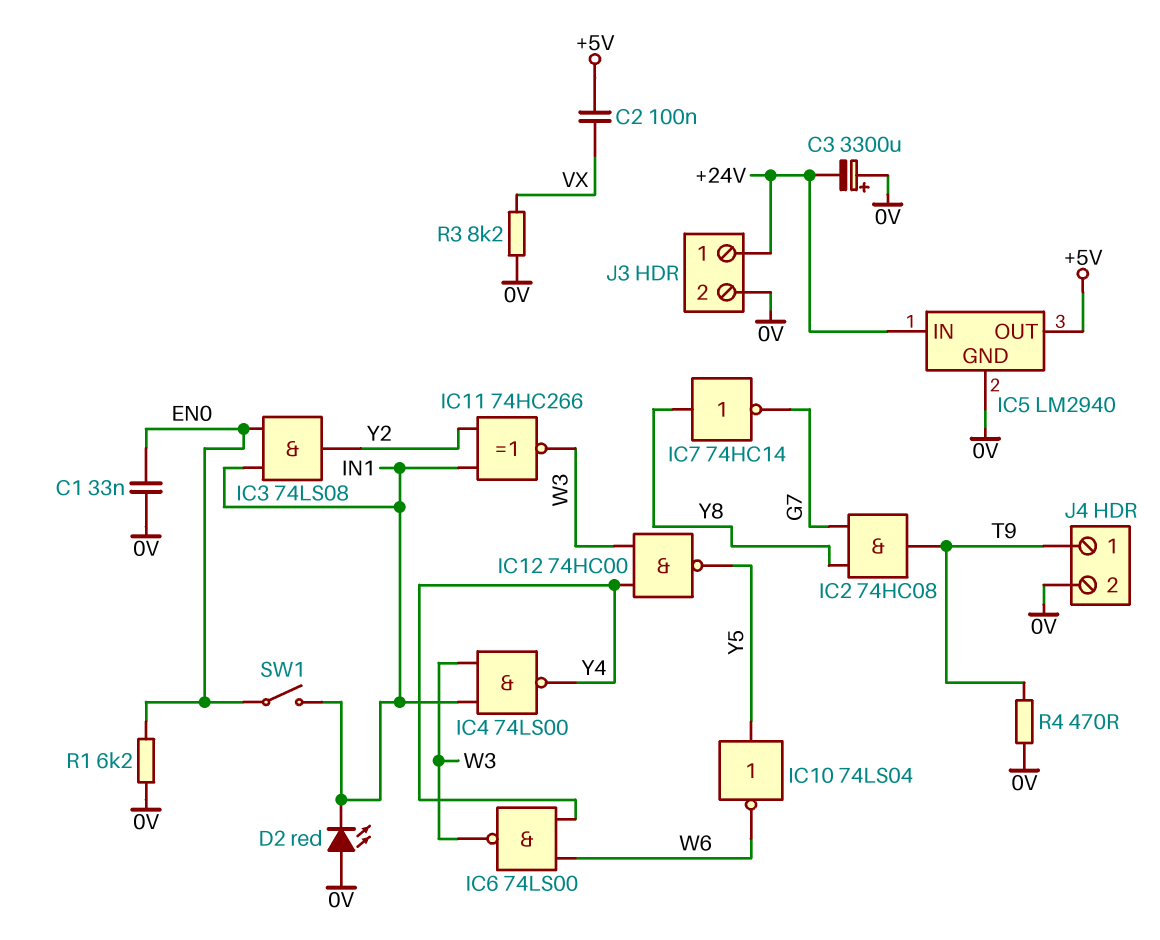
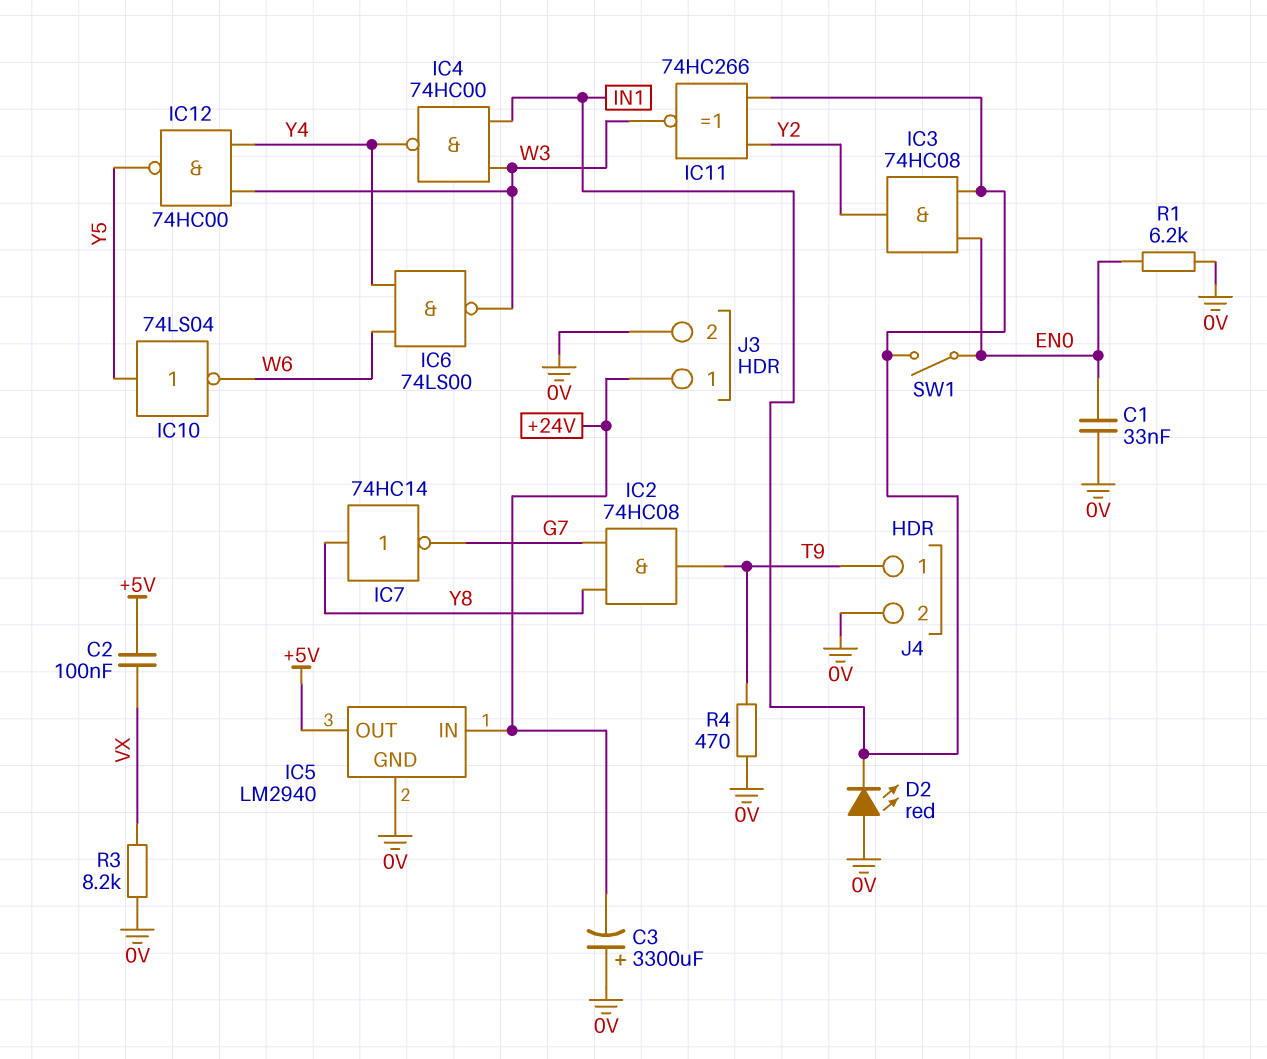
IC3: AND 74LS08 (in EN0, in IN1, out Y2) -> AND 74HC08 (in EN0, in IN1, out Y2)
IC4: NAND 74LS00 (in IN1, in W3, out Y4) -> NAND 74HC00 (in IN1, in W3, out Y4)

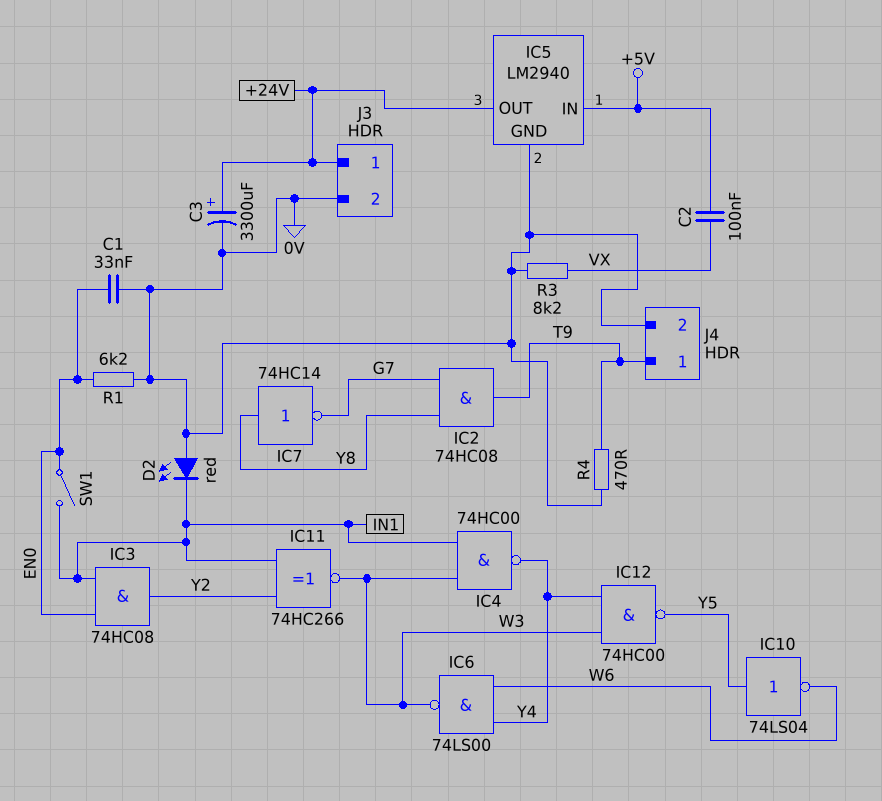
C3: 3300uF (plus 0V, minus +24V) -> 3300uF (plus +24V, minus 0V)
IC5 pin IN: +24V -> +5V
IC5 pin OUT: +5V -> +24V

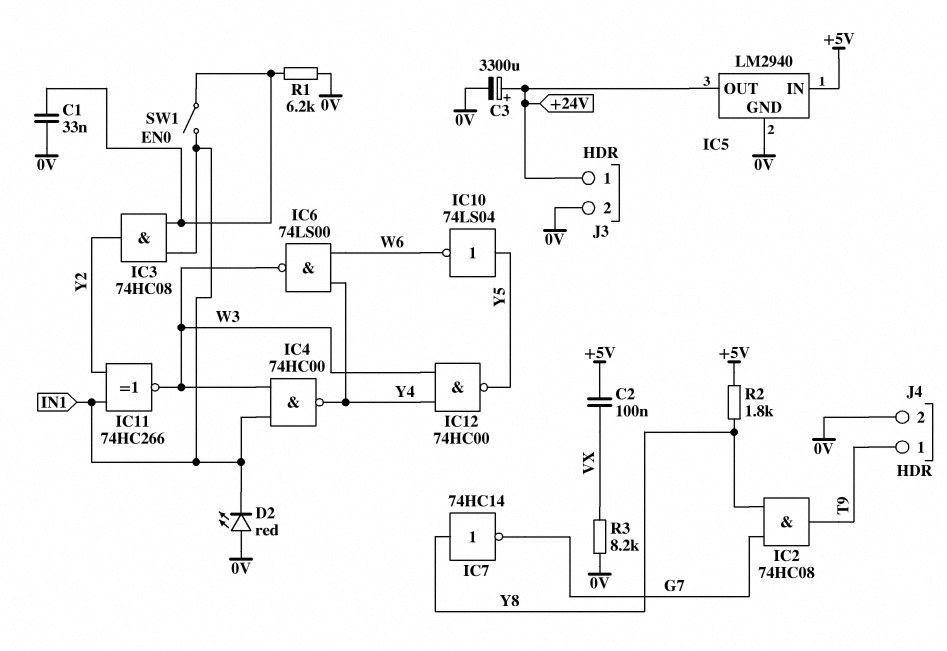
R2: none -> 1.8k (+5V, Y8)
R4: 470 (0V, T9) -> none

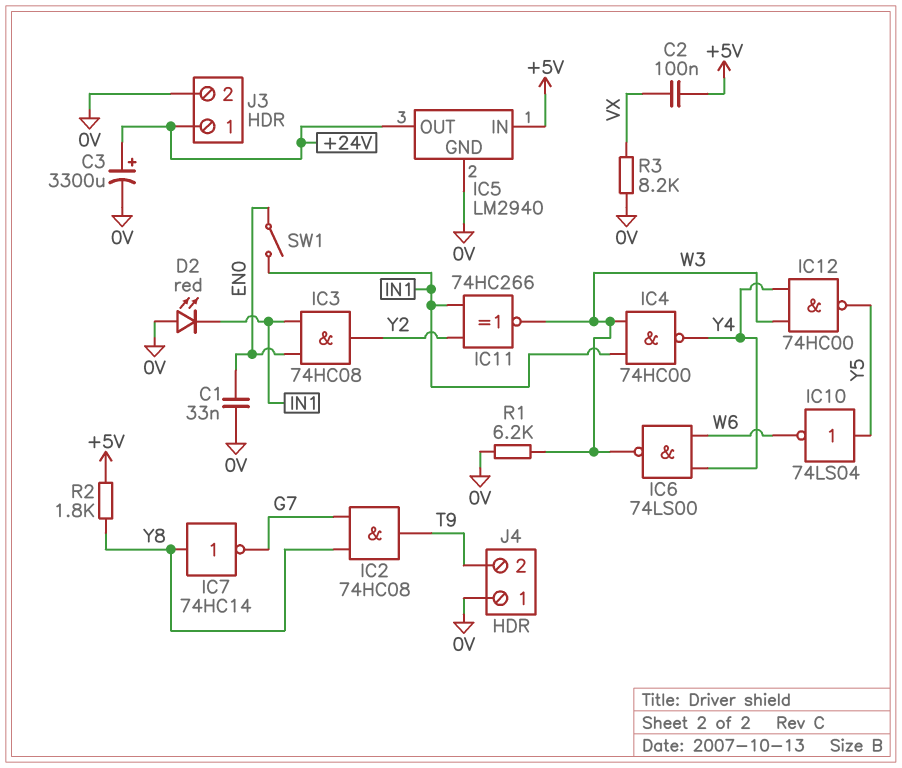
J4 pin 1: T9 -> 0V
J4 pin 2: 0V -> T9
R1: 6.2k (0V, EN0) -> 6.2k (0V, W3)

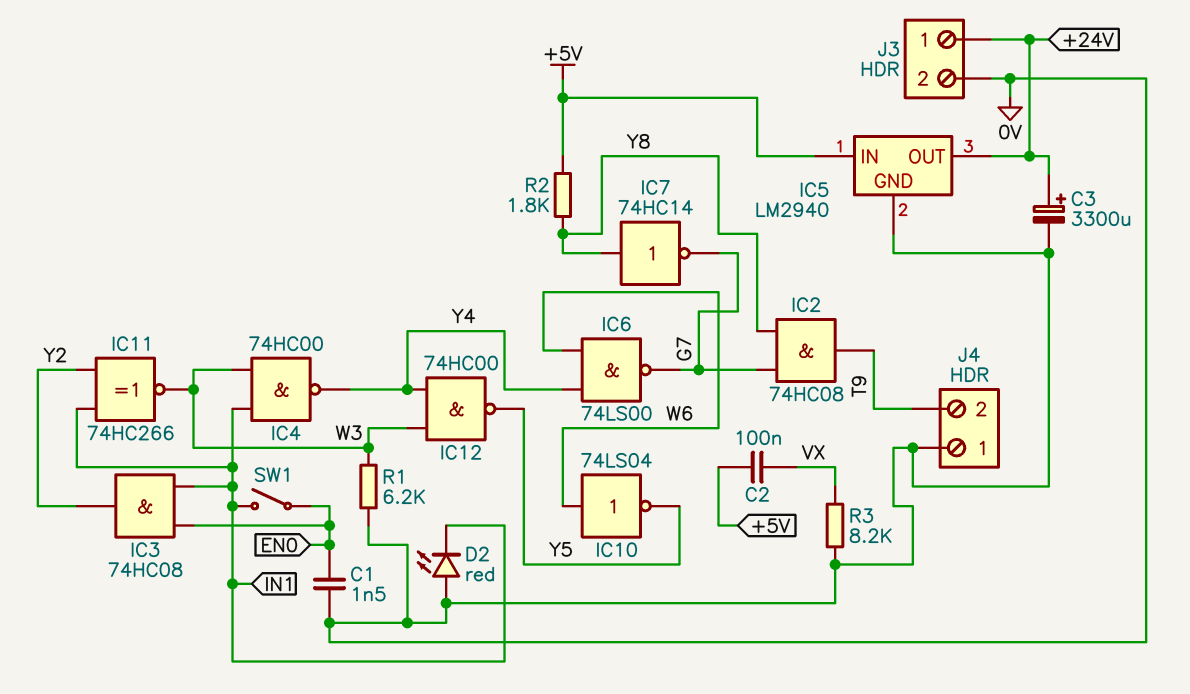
C1: 33nF (0V, EN0) -> 1.5nF (0V, EN0)
IC6: NAND 74LS00 (in W6, in Y4, out W3) -> NAND 74LS00 (in W6, in Y4, out G7)
IC10: NOT 74LS04 (in Y5, out W6) -> NOT 74LS04 (in W6, out Y5)

